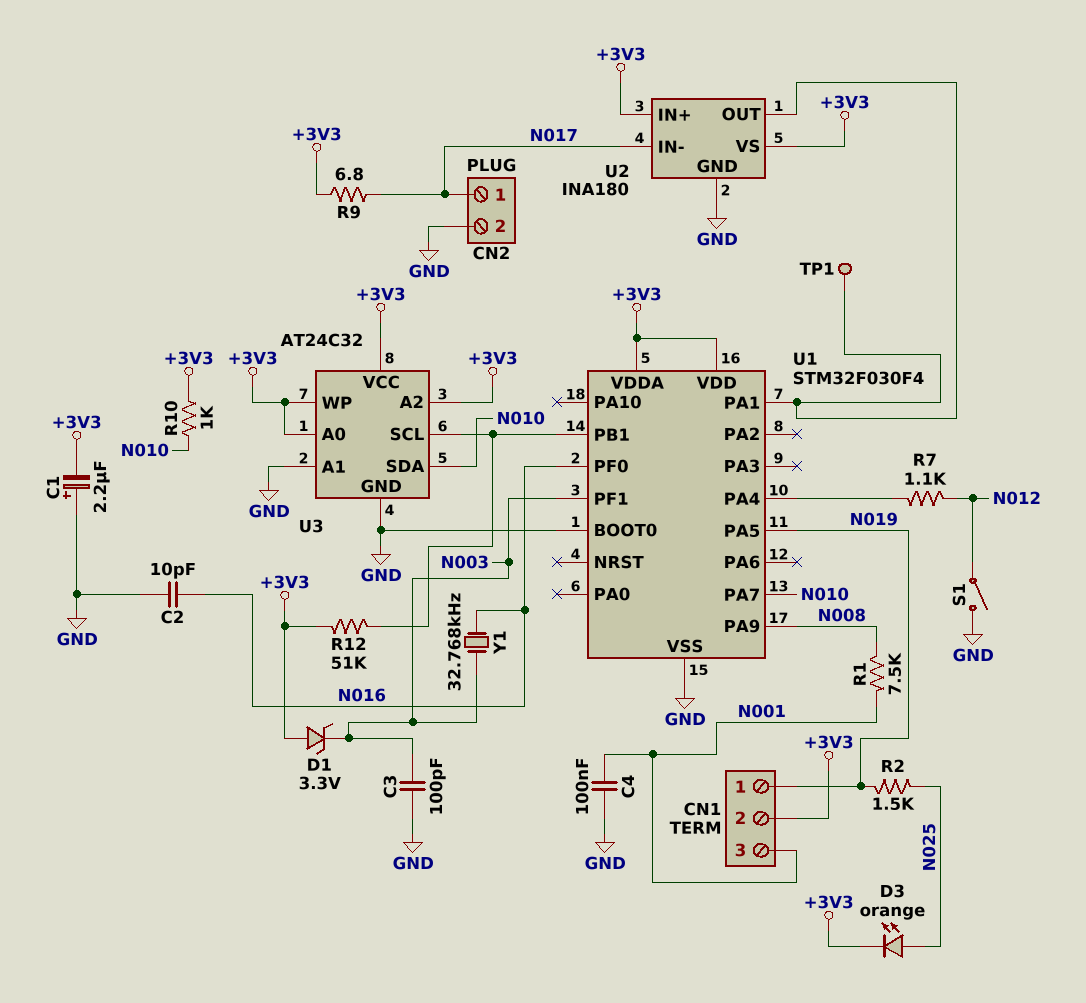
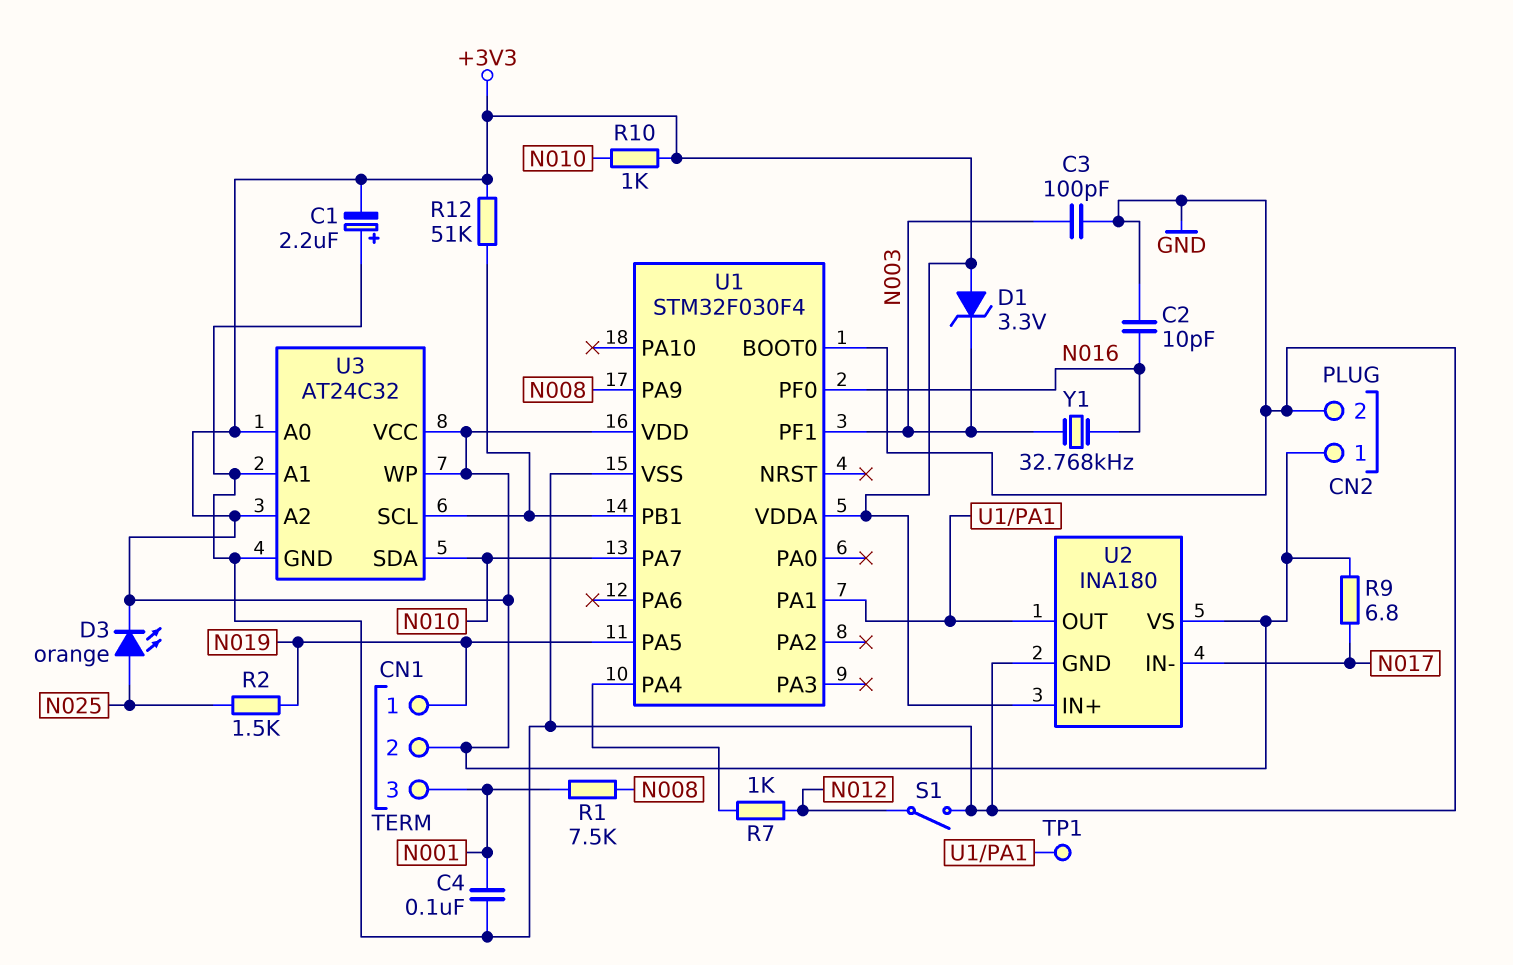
CN2 pin 1: N017 -> +3V3
R7: 1.1k (N012, U1/PA4) -> 1k (N012, U1/PA4)

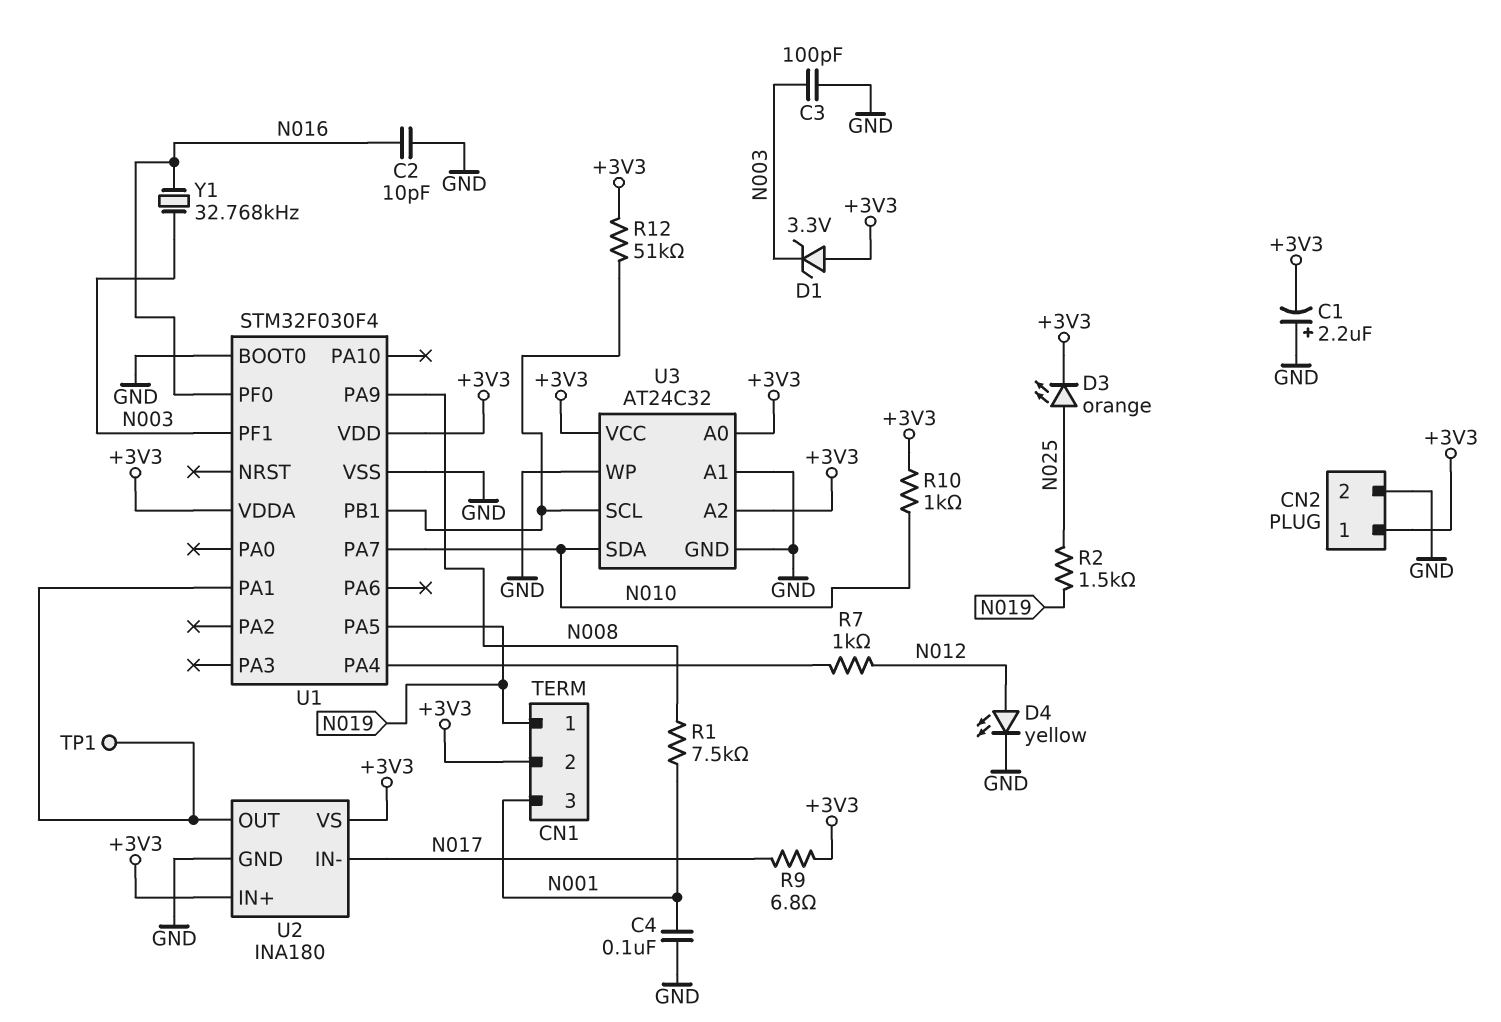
D4: none -> LED yellow (A N012, K GND)
S1: switch (GND, N012) -> none
U3 pin WP: +3V3 -> GND

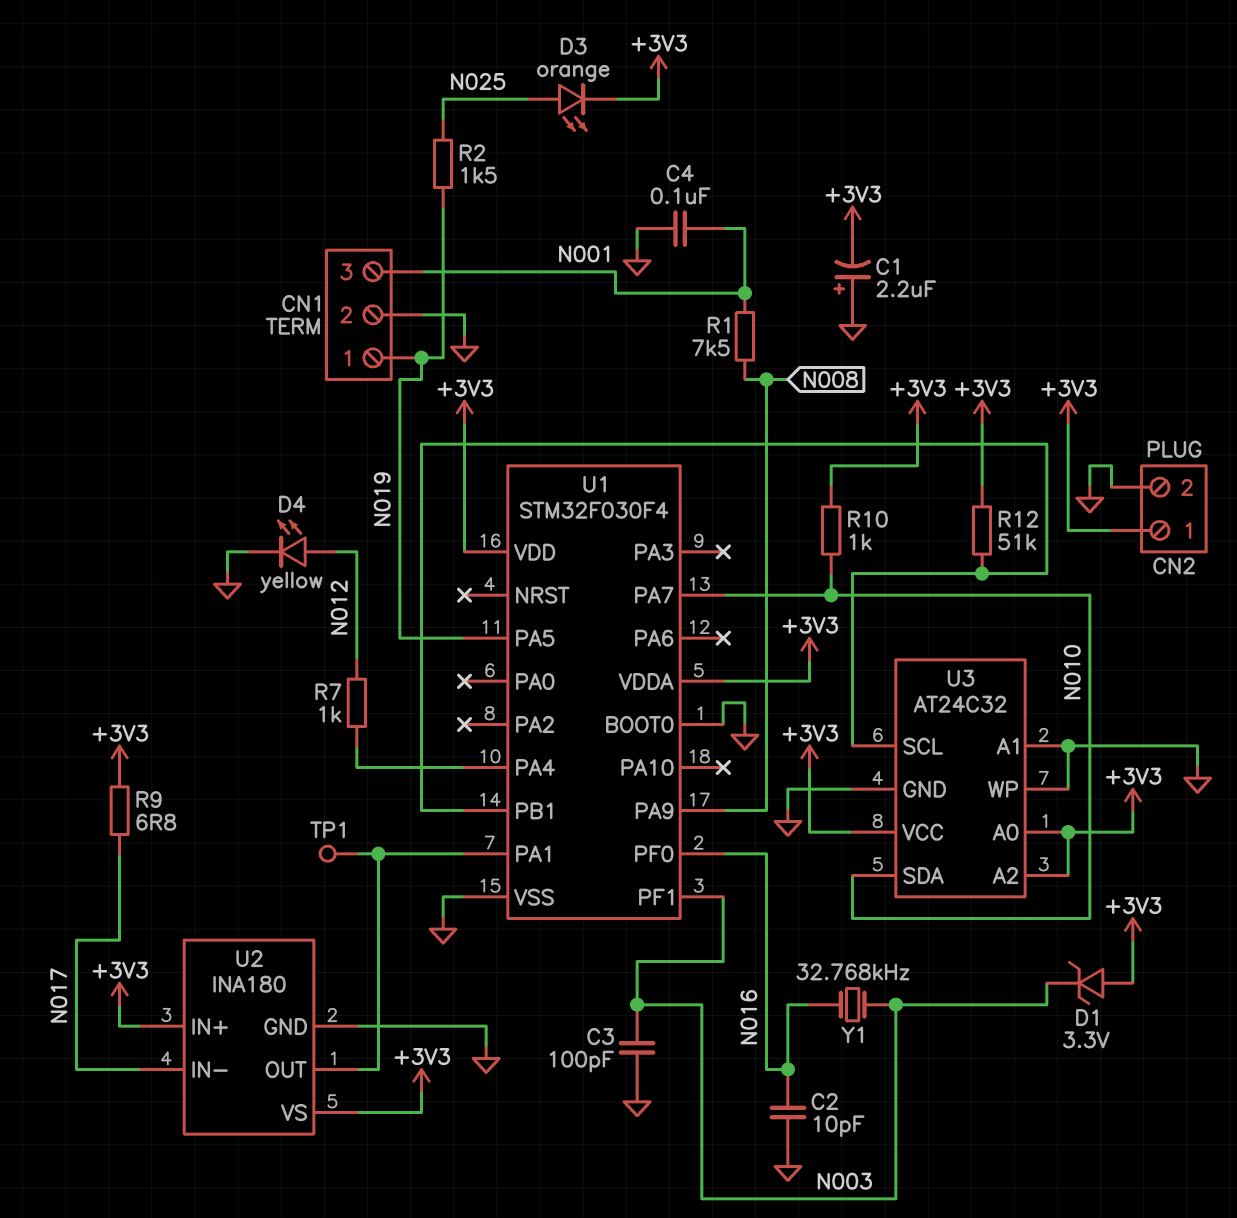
CN1 pin 2: +3V3 -> GND

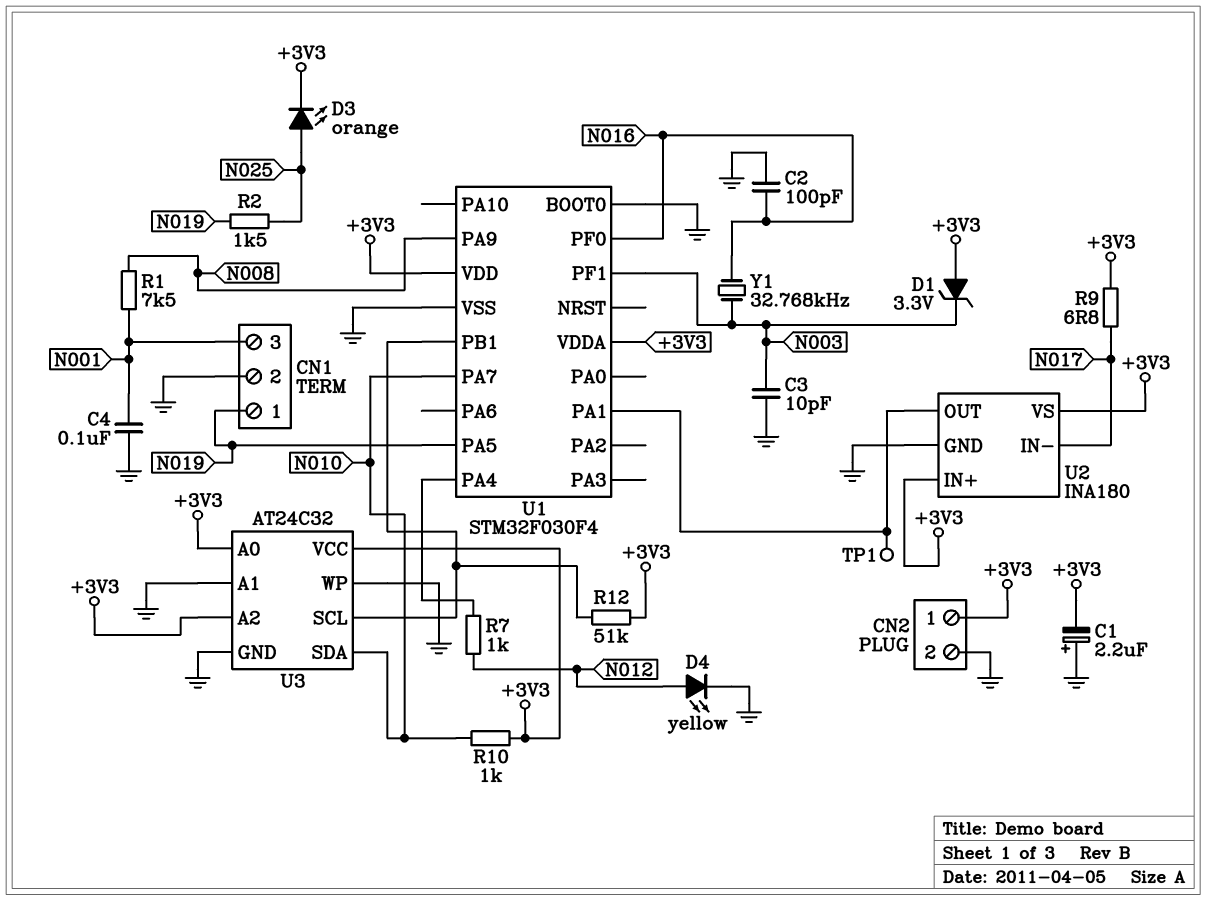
C2: 10pF (GND, N016) -> 100pF (GND, N016)
C3: 100pF (GND, N003) -> 10pF (GND, N003)

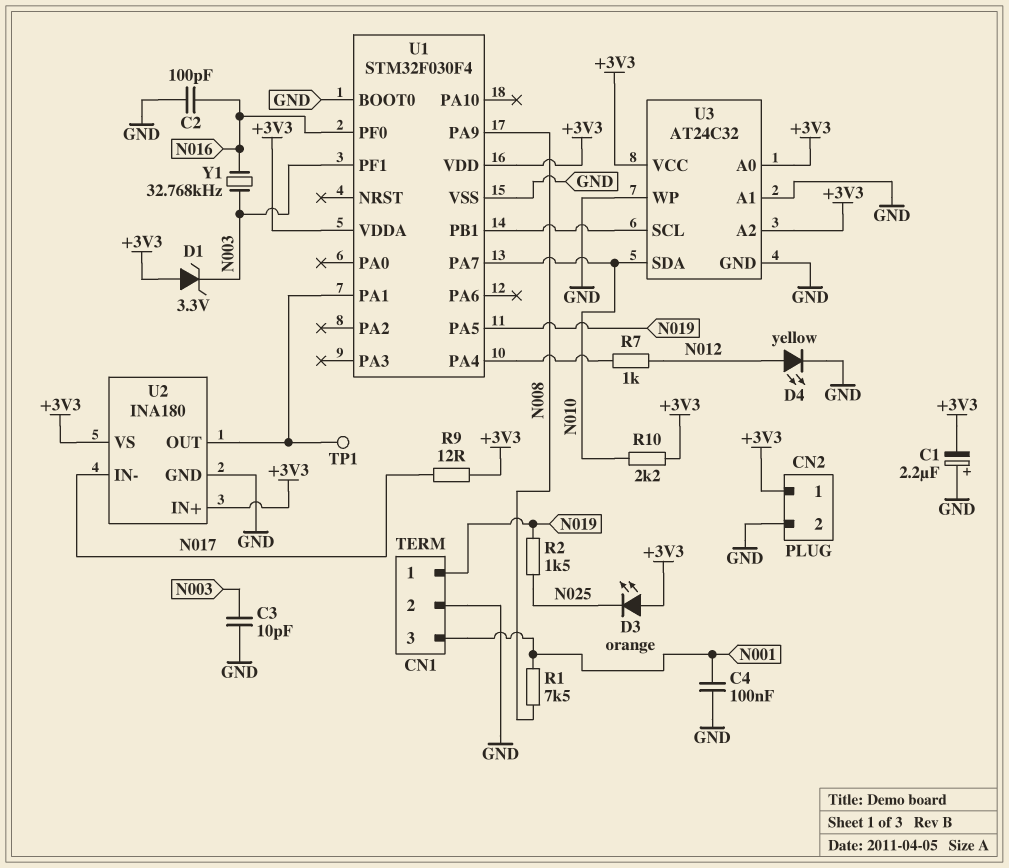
D3: LED orange (A N025, K +3V3) -> LED orange (A +3V3, K N025)
R9: 6.8 (+3V3, N017) -> 12 (+3V3, N017)
R10: 1k (+3V3, N010) -> 2.2k (+3V3, N010)
R12: 51k (+3V3, U1/PB1) -> none

